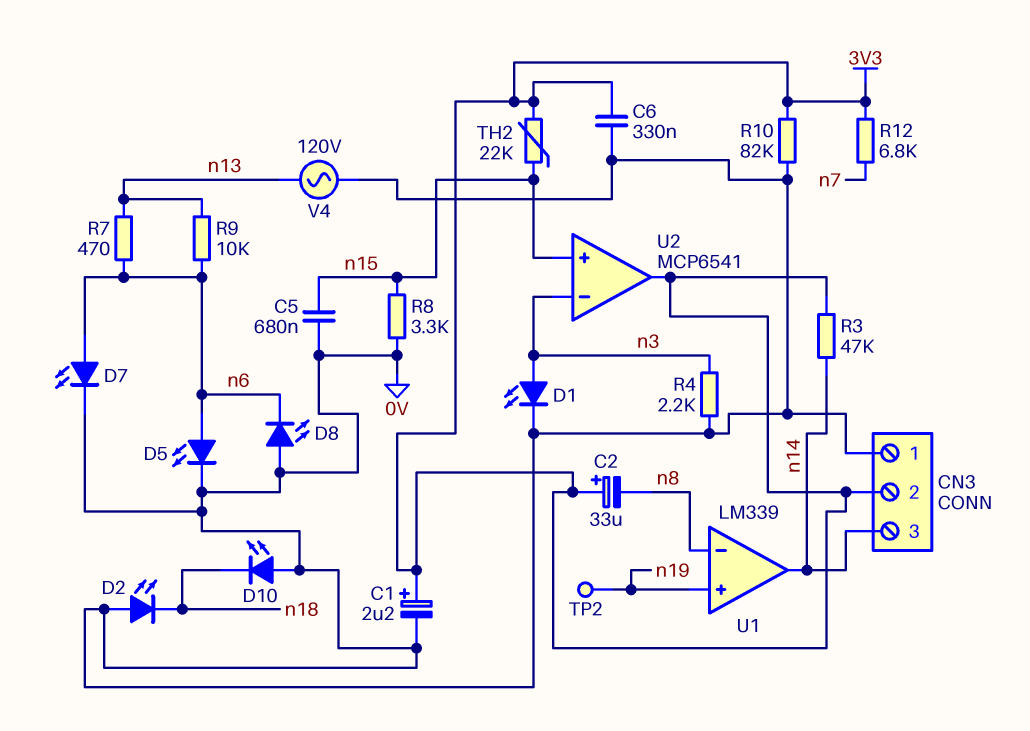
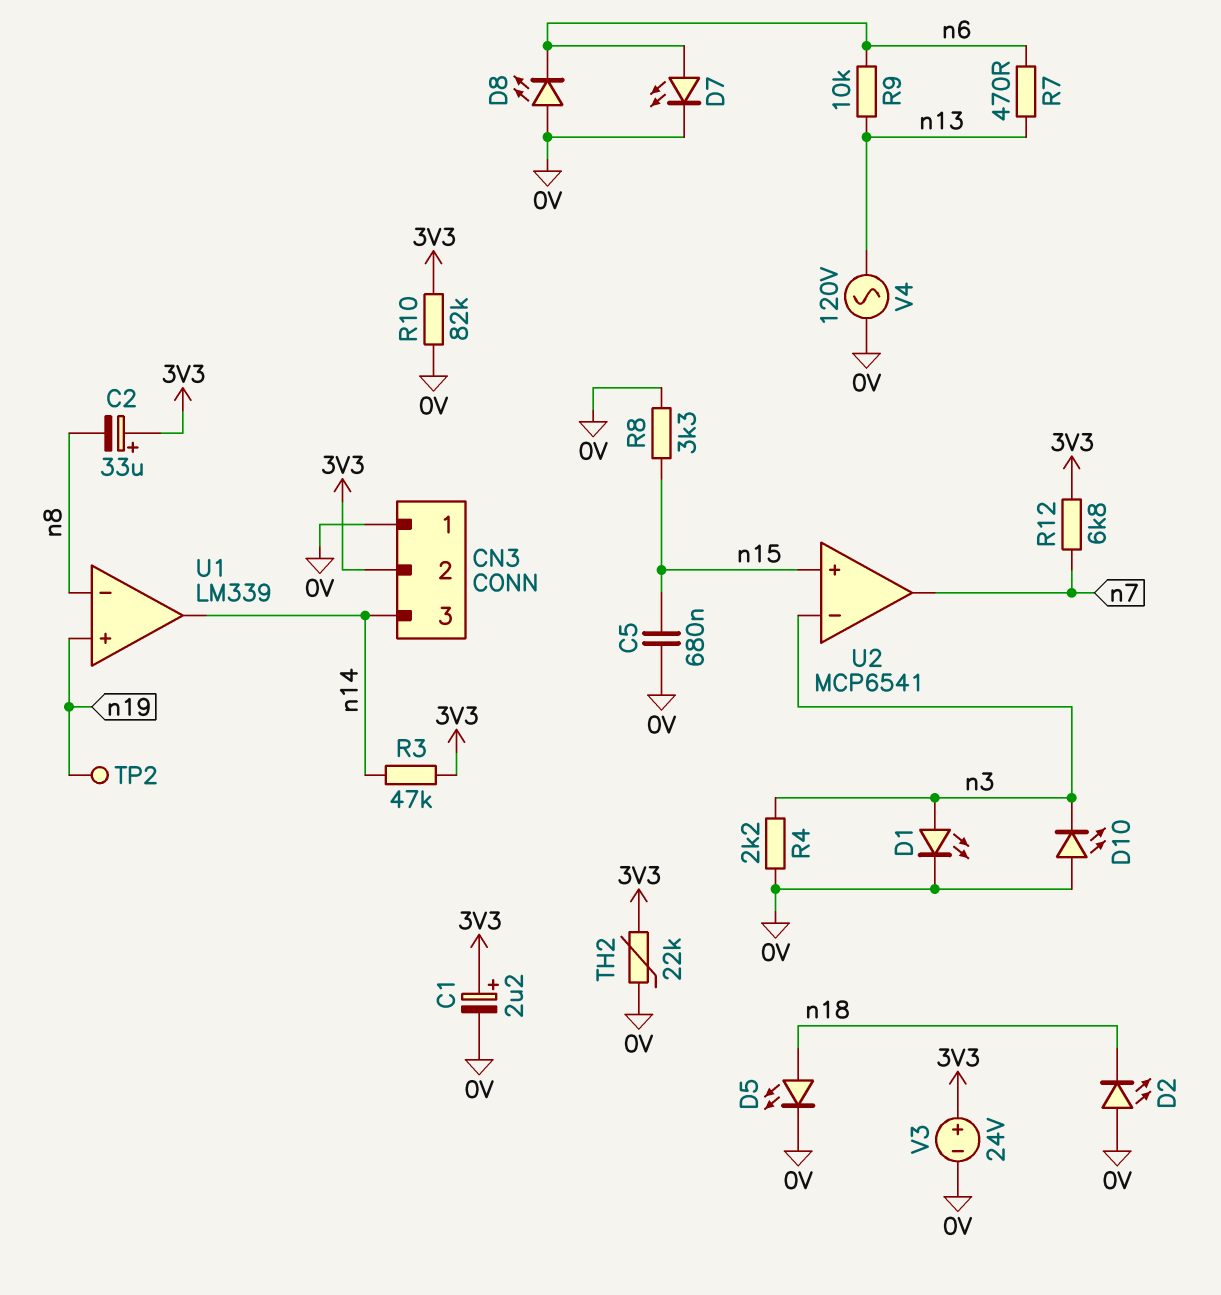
C6: 330nF (0V, 3V3) -> none
D5: LED (A n6, K 0V) -> LED (A n18, K 0V)
D10: LED (A 0V, K n18) -> LED (A 0V, K n3)
TH2: 22k (3V3, n15) -> 22k (0V, 3V3)
U2 pin out: 3V3 -> n7
V3: none -> 24V (plus 3V3, minus 0V)

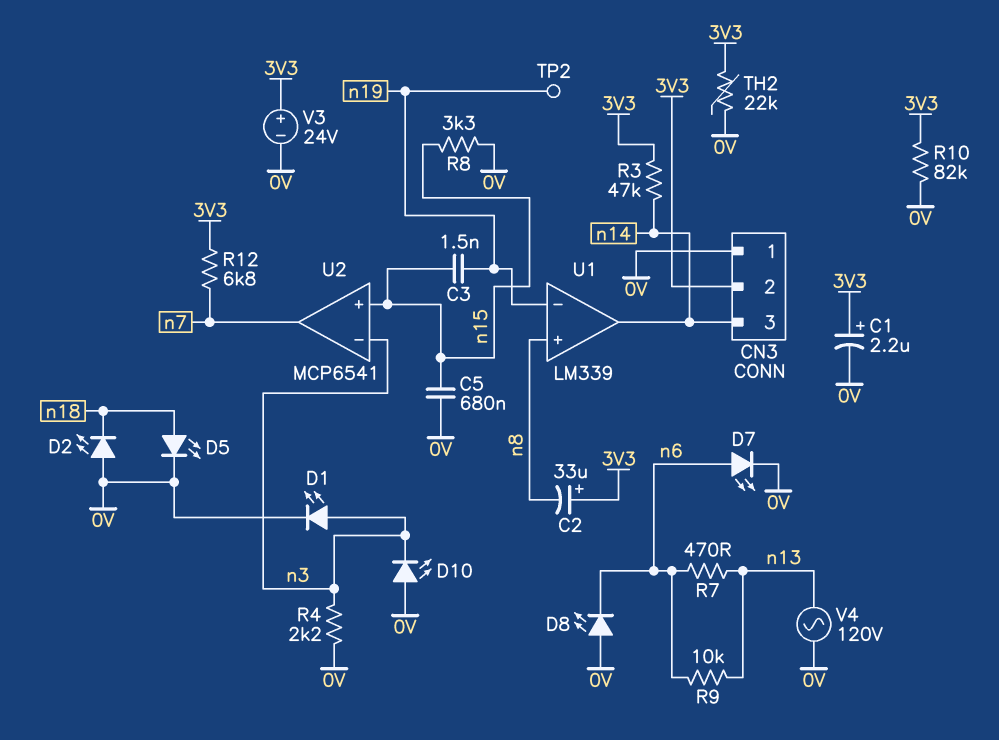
C3: none -> 1.5nF (n15, n19)
U1 pin in+: n19 -> n8
U1 pin in-: n8 -> n19

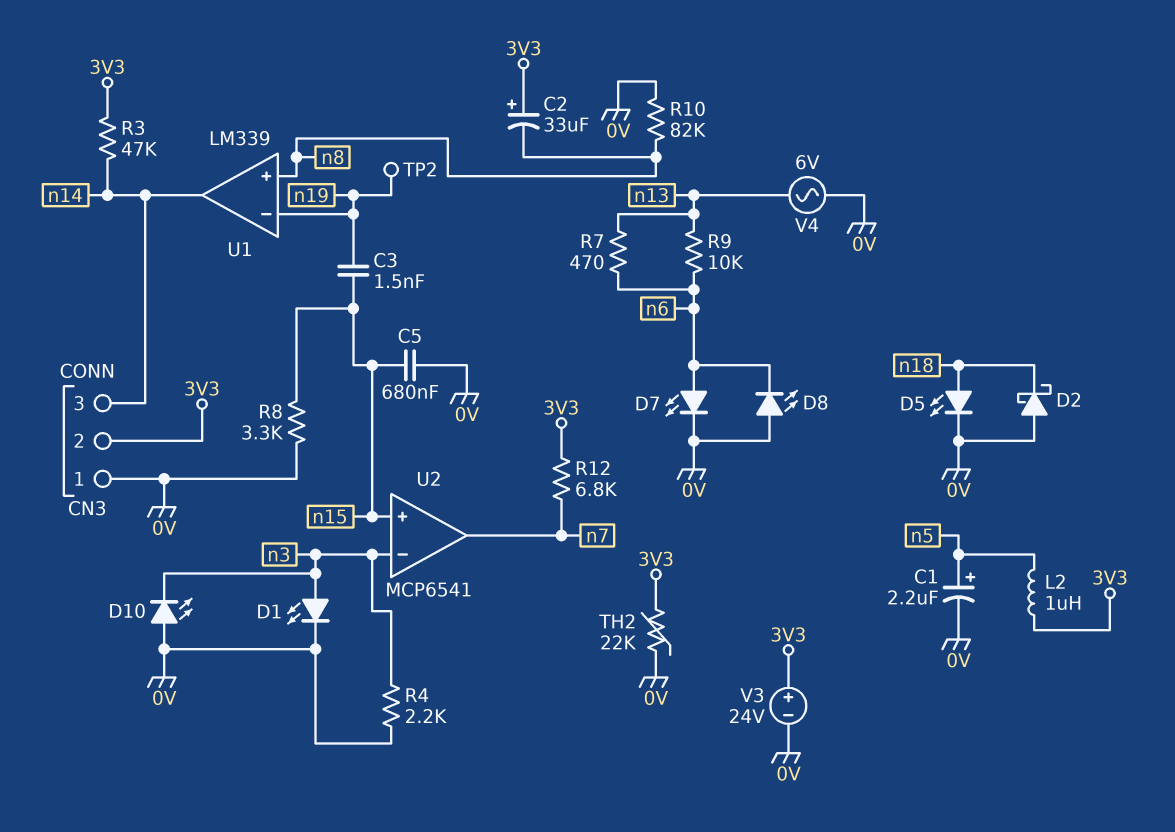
C1: 2.2uF (plus 3V3, minus 0V) -> 2.2uF (plus n5, minus 0V)
D2: LED (A 0V, K n18) -> schottky (A 0V, K n18)
L2: none -> 1uH (3V3, n5)
R10: 82k (0V, 3V3) -> 82k (0V, n8)
V4: AC 120V (0V, n13) -> AC 6V (0V, n13)

